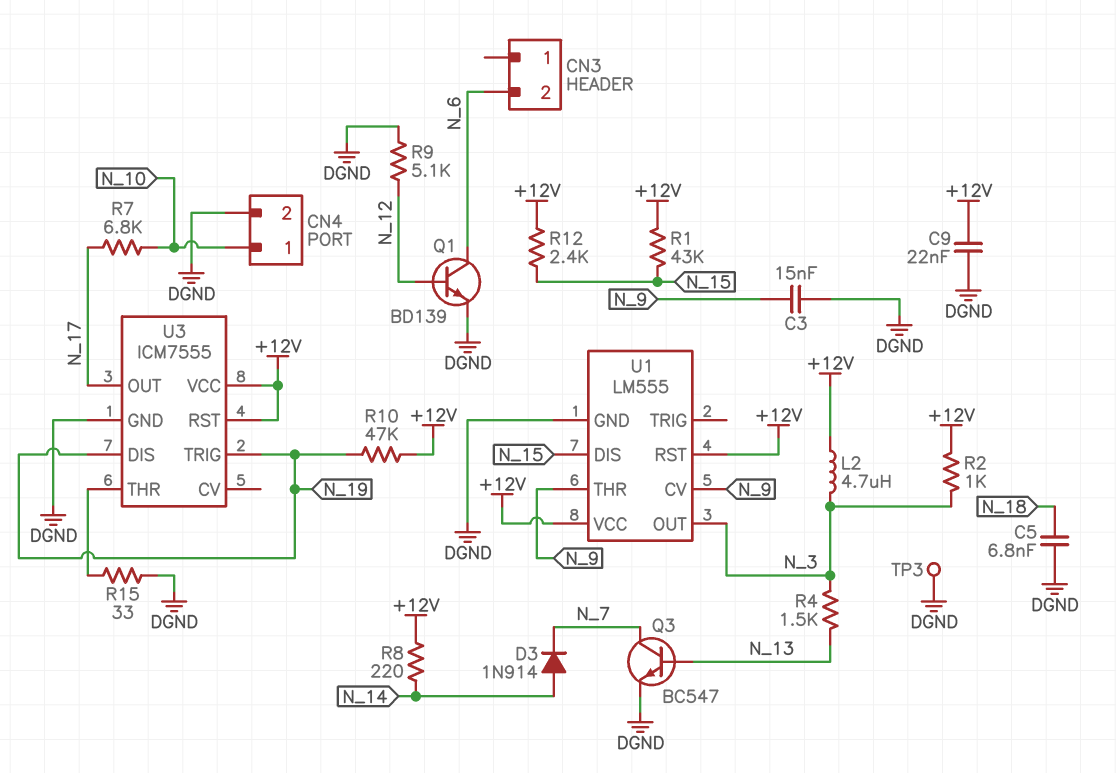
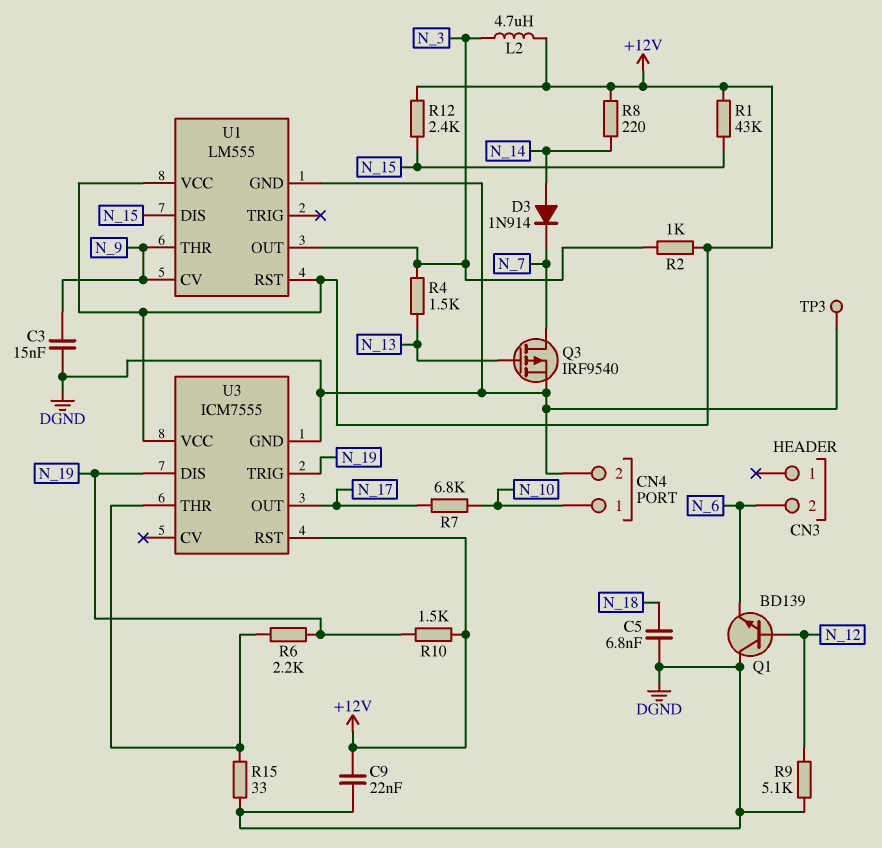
Q1: NPN BD139 (B N_12, C N_6, E DGND) -> NPN BD139 (B N_12, C DGND, E N_6)
Q3: NPN BC547 (B N_13, C N_7, E DGND) -> PMOS IRF9540 (G N_13, D N_7, S DGND)
R6: none -> 2.2k (N_19, U3/THR)
R10: 47k (+12V, N_19) -> 1.5k (+12V, N_19)

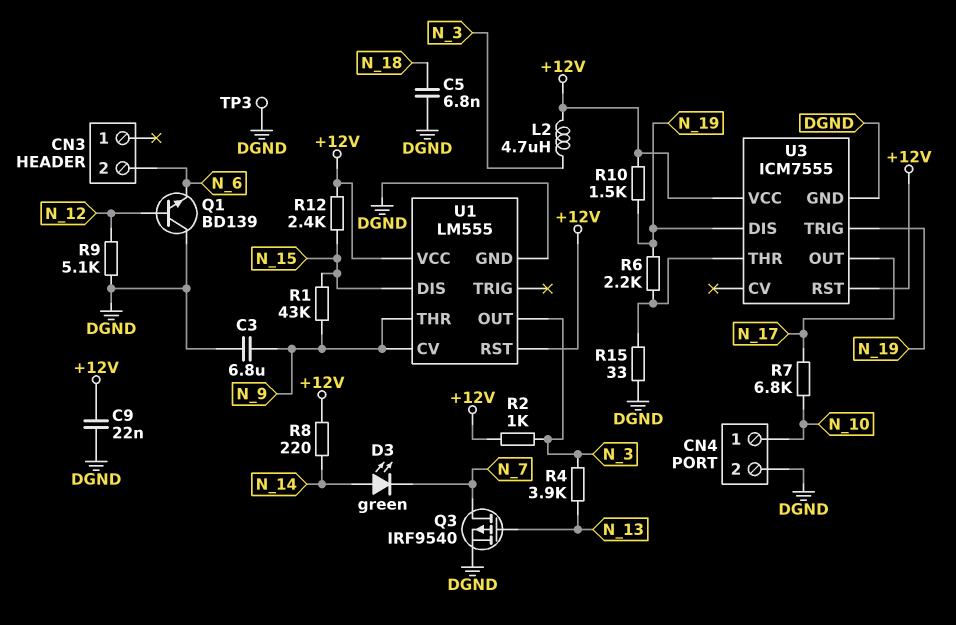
C3: 15nF (DGND, N_9) -> 6.8uF (DGND, N_9)
D3: diode 1N914 (A N_14, K N_7) -> LED green (A N_14, K N_7)
R1: 43k (+12V, N_15) -> 43k (N_9, N_15)
R4: 1.5k (N_3, N_13) -> 3.9k (N_3, N_13)

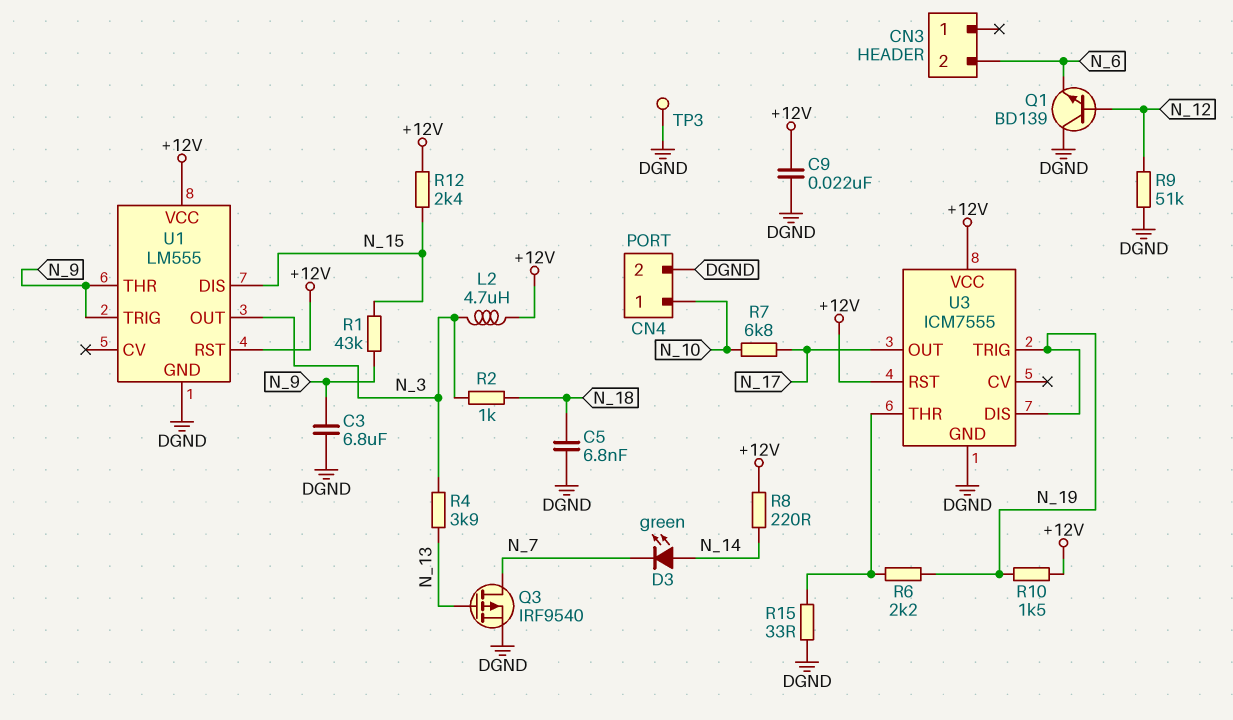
R2: 1k (+12V, N_3) -> 1k (N_3, N_18)
R9: 5.1k (DGND, N_12) -> 51k (DGND, N_12)
U1 pin CV: N_9 -> none
U1 pin TRIG: none -> N_9

